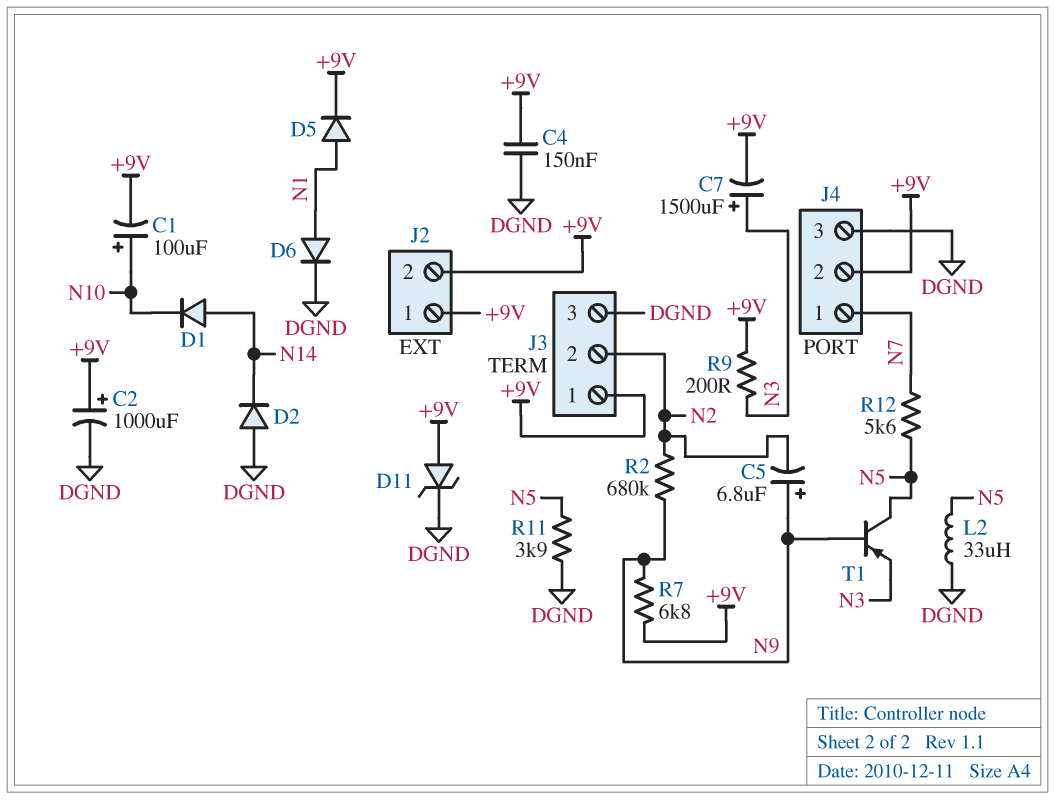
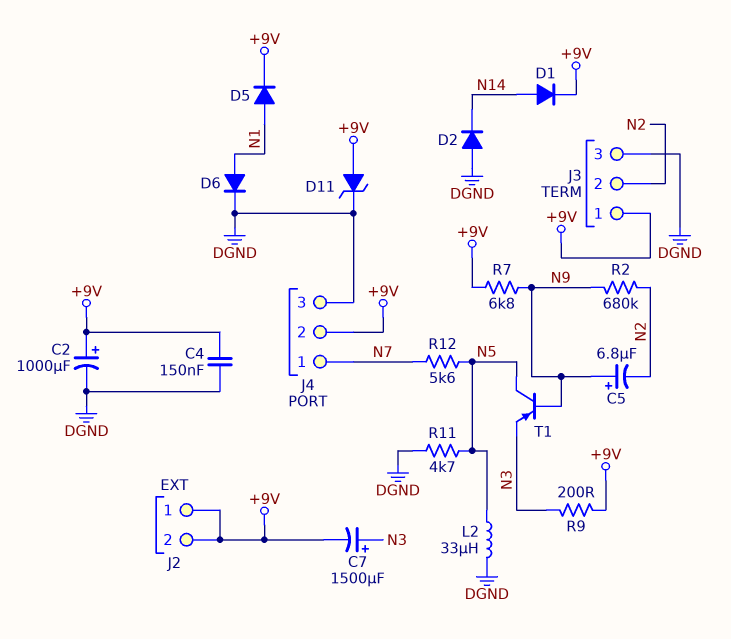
C1: 100uF (plus N10, minus +9V) -> none
D1: diode (A N14, K N10) -> diode (A N14, K +9V)
R11: 3.9k (DGND, N5) -> 4.7k (DGND, N5)

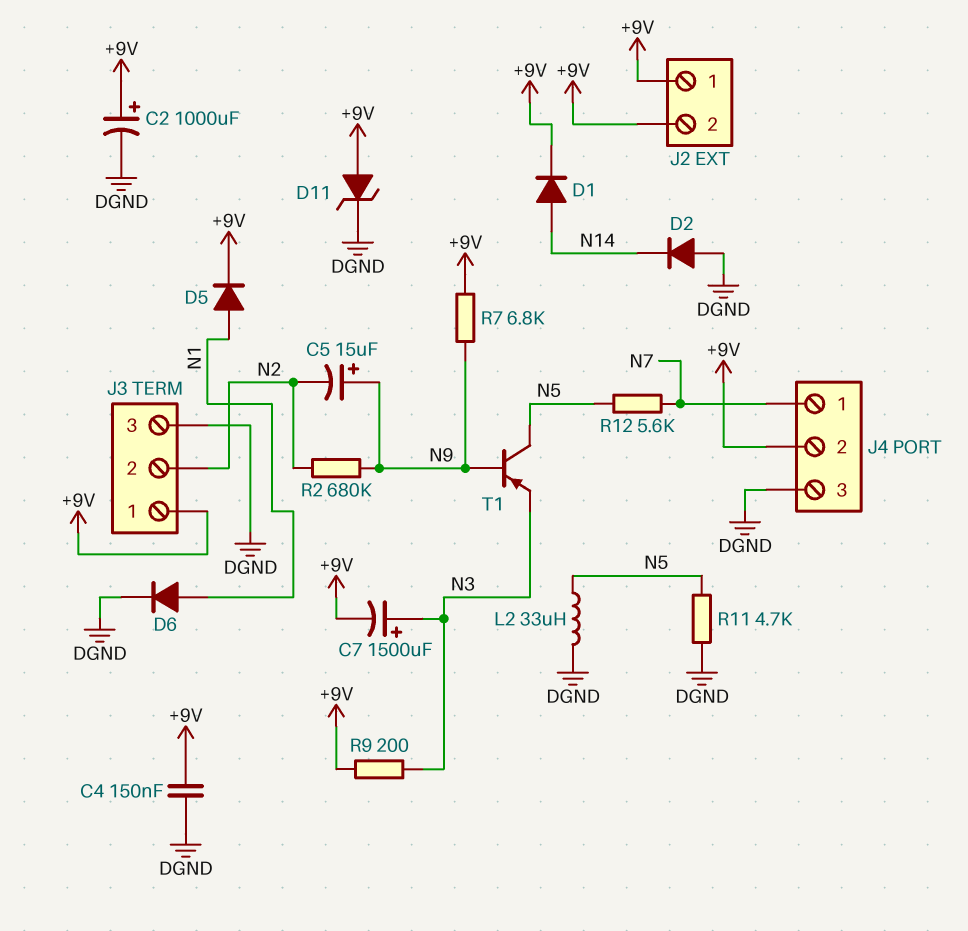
C5: 6.8uF (plus N9, minus N2) -> 15uF (plus N9, minus N2)

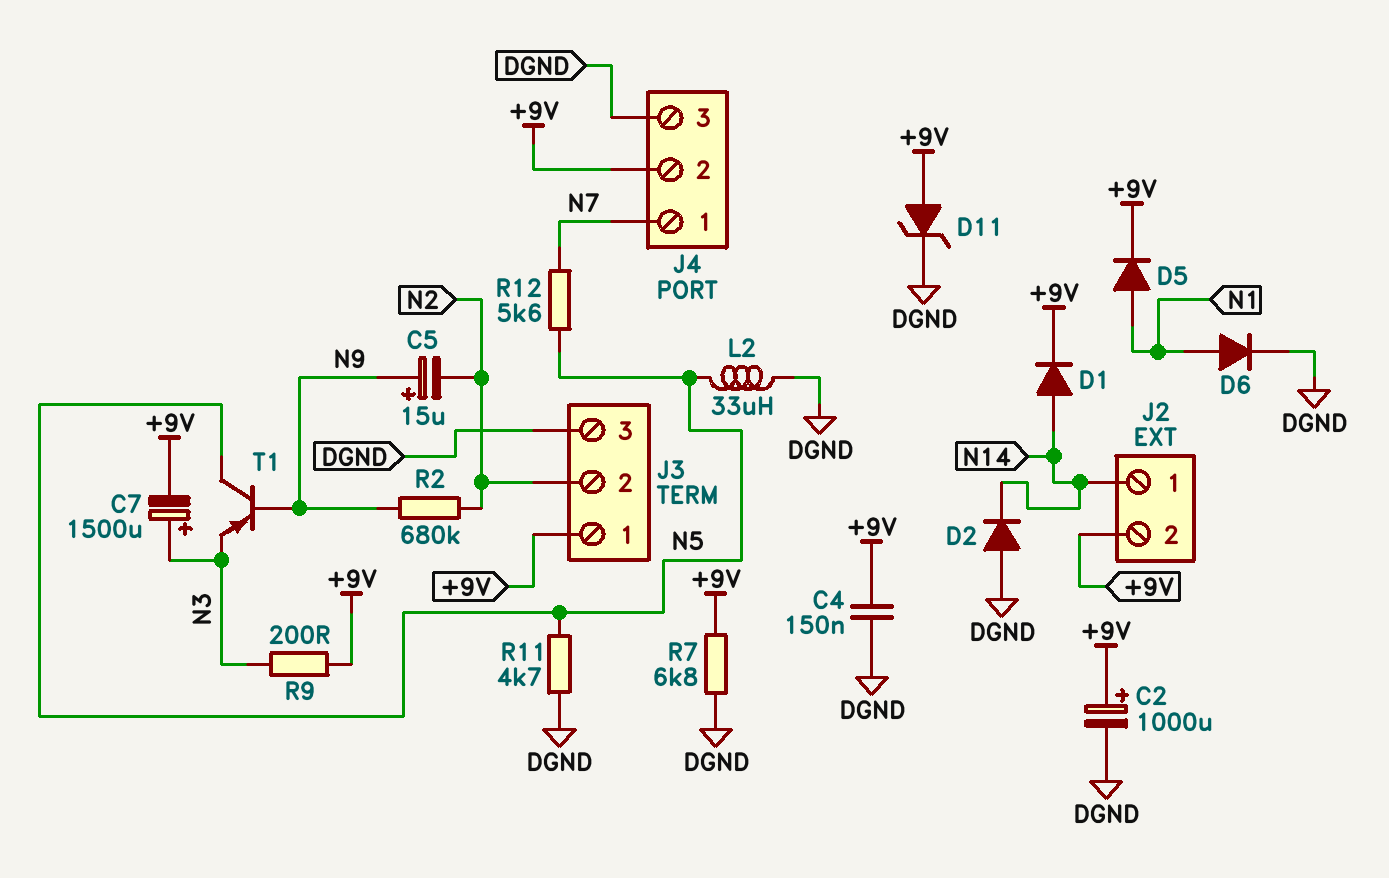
J2 pin 1: +9V -> N14
R7: 6.8k (+9V, N9) -> 6.8k (+9V, DGND)

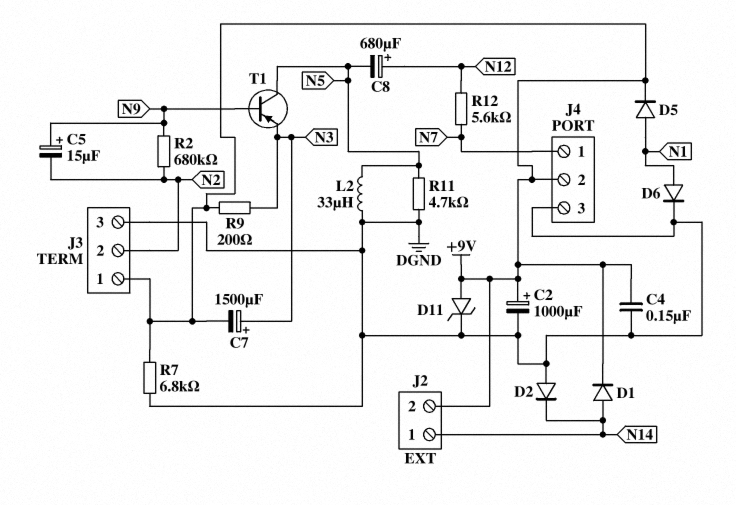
C8: none -> 680uF (plus N12, minus N5)
R12: 5.6k (N5, N7) -> 5.6k (N7, N12)

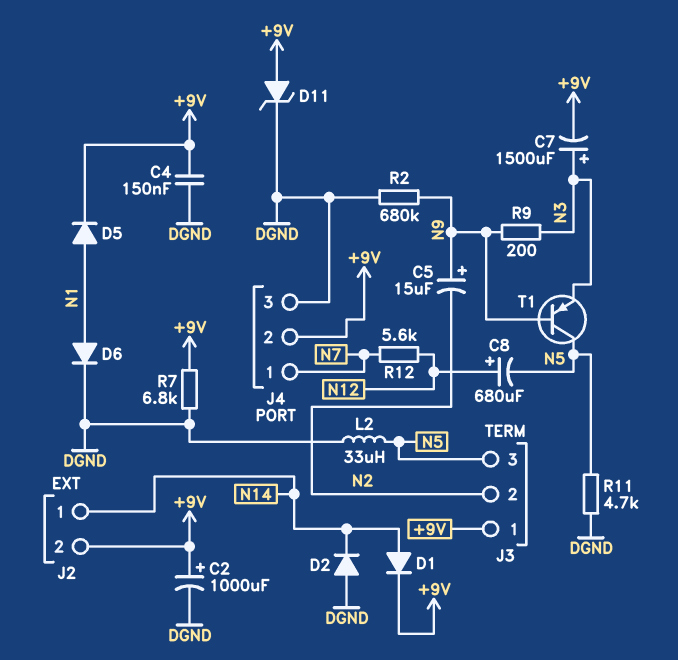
J3 pin 3: DGND -> N5
R2: 680k (N2, N9) -> 680k (DGND, N9)
R9: 200 (+9V, N3) -> 200 (N3, N9)

